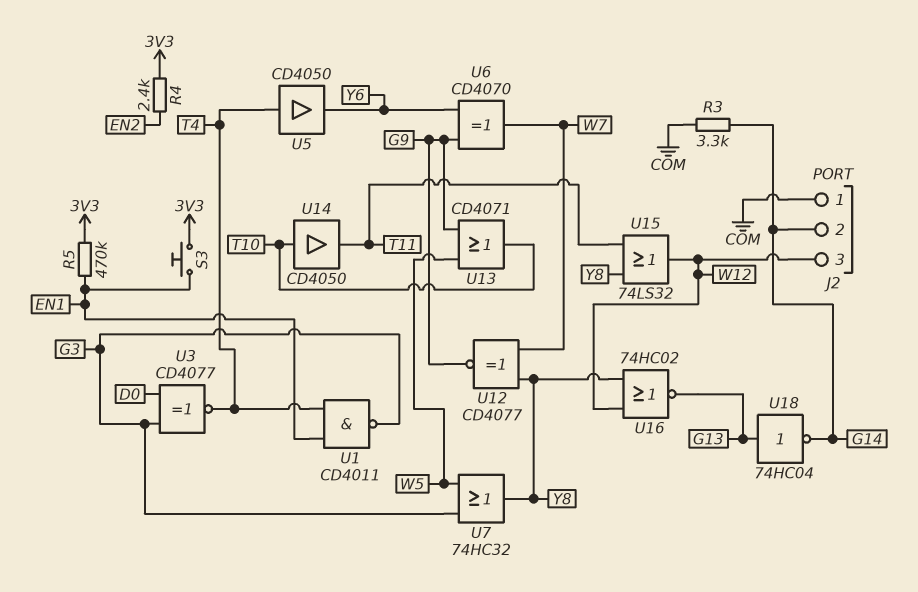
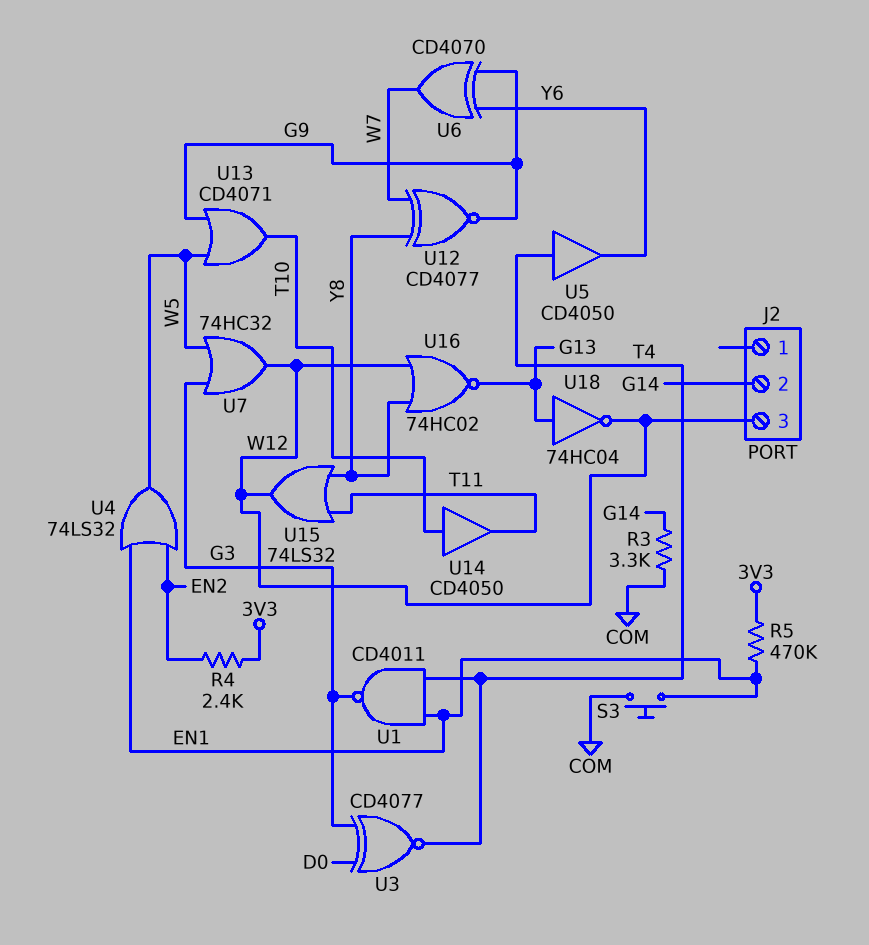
J2 pin 1: COM -> none
S3: button (3V3, EN1) -> button (COM, EN1)
U4: none -> OR 74LS32 (in EN1, in EN2, out W5)
U7: OR 74HC32 (in G3, in W5, out Y8) -> OR 74HC32 (in G3, in W5, out W12)
U18: NOT 74HC04 (in G13, out G14) -> NOT 74HC04 (in G13, out W12)

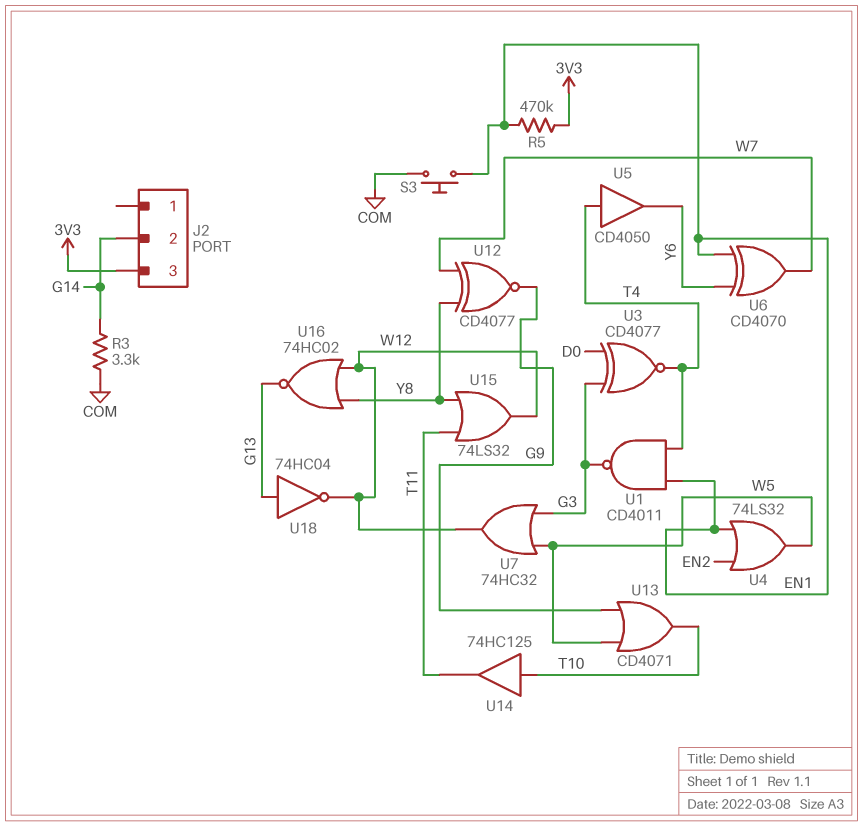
J2 pin 3: W12 -> 3V3
R4: 2.4k (3V3, EN2) -> none
U6: XOR CD4070 (in G9, in Y6, out W7) -> XOR CD4070 (in EN1, in Y6, out W7)
U14: buffer CD4050 (in T10, out T11) -> buffer 74HC125 (in T10, out T11)

